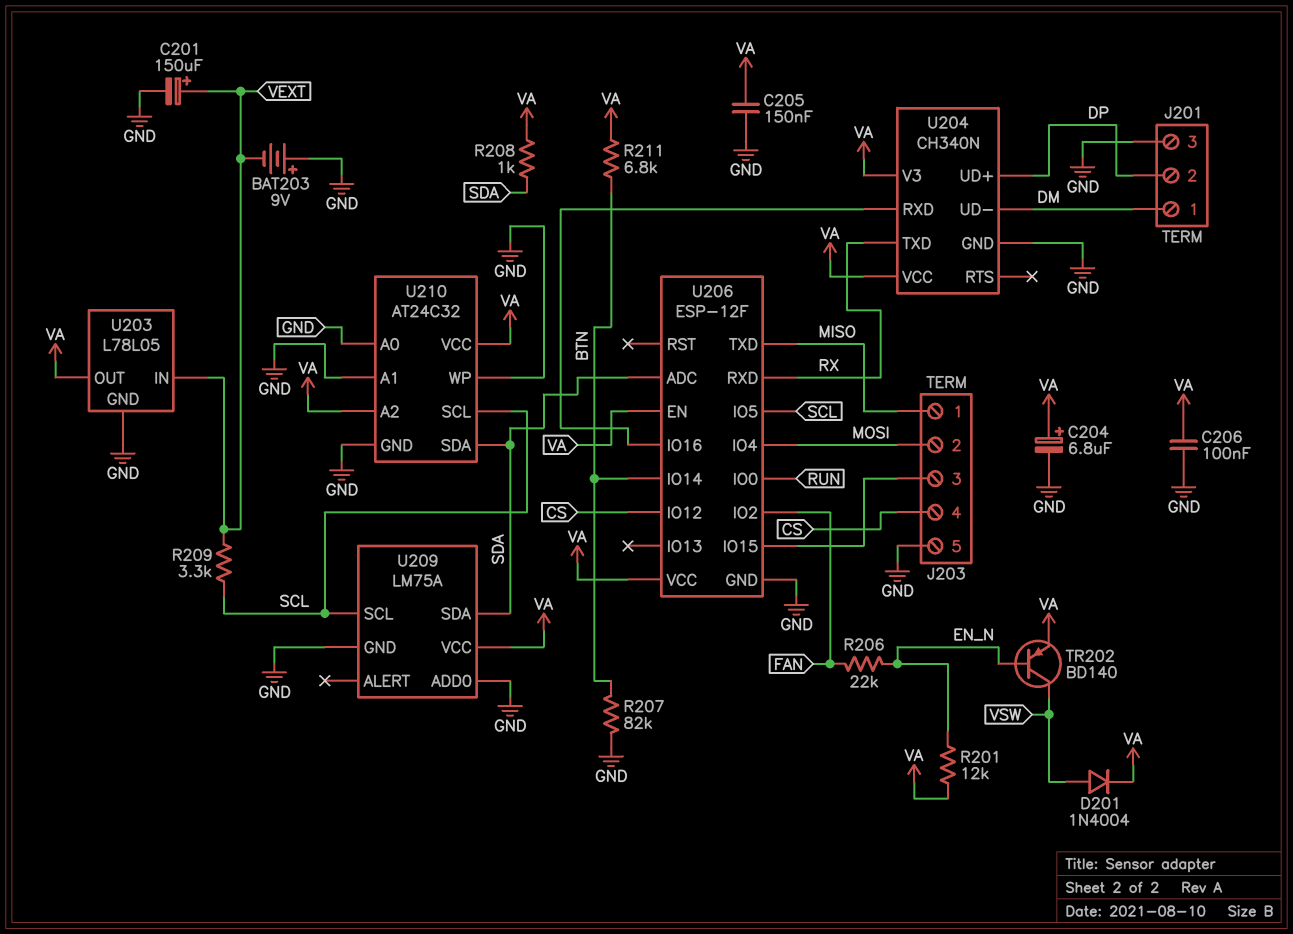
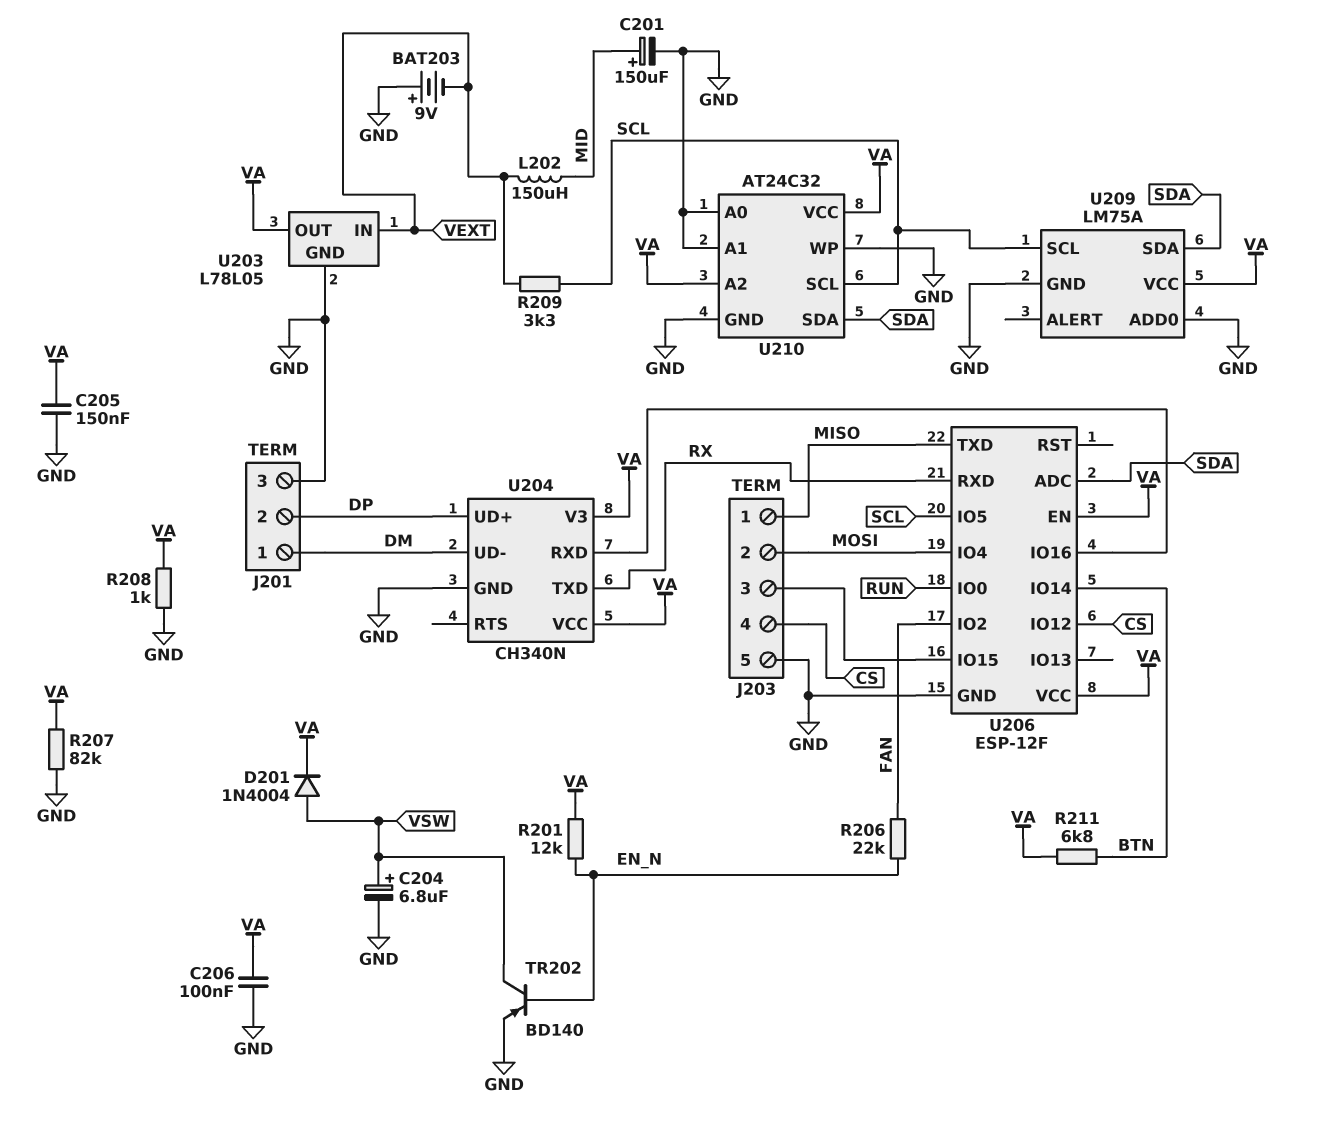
C201: 150uF (plus VEXT, minus GND) -> 150uF (plus MID, minus GND)
C204: 6.8uF (plus VA, minus GND) -> 6.8uF (plus VSW, minus GND)
L202: none -> 150uH (MID, VEXT)
R207: 82k (BTN, GND) -> 82k (GND, VA)
R208: 1k (SDA, VA) -> 1k (GND, VA)
TR202: PNP BD140 (B EN_N, C VSW, E VA) -> PNP BD140 (B EN_N, C VSW, E GND)

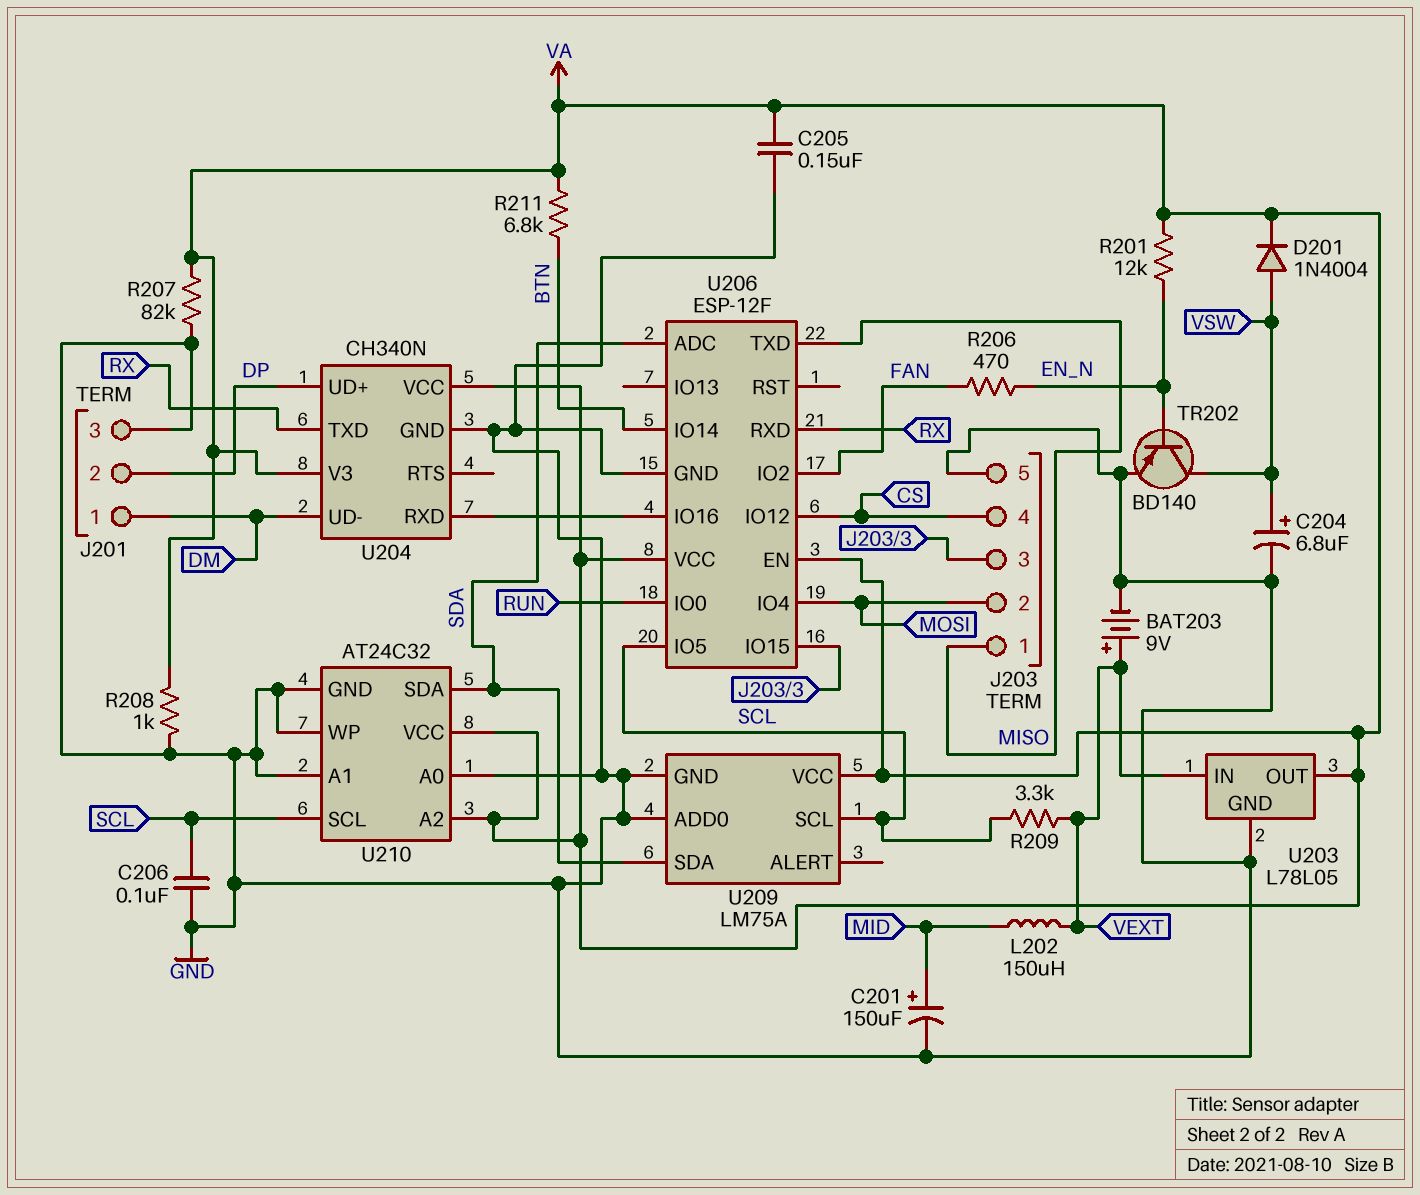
BAT203: 9V (plus GND, minus VEXT) -> 9V (plus VEXT, minus GND)
C206: 100nF (GND, VA) -> 100nF (GND, SCL)
R206: 22k (EN_N, FAN) -> 470 (EN_N, FAN)

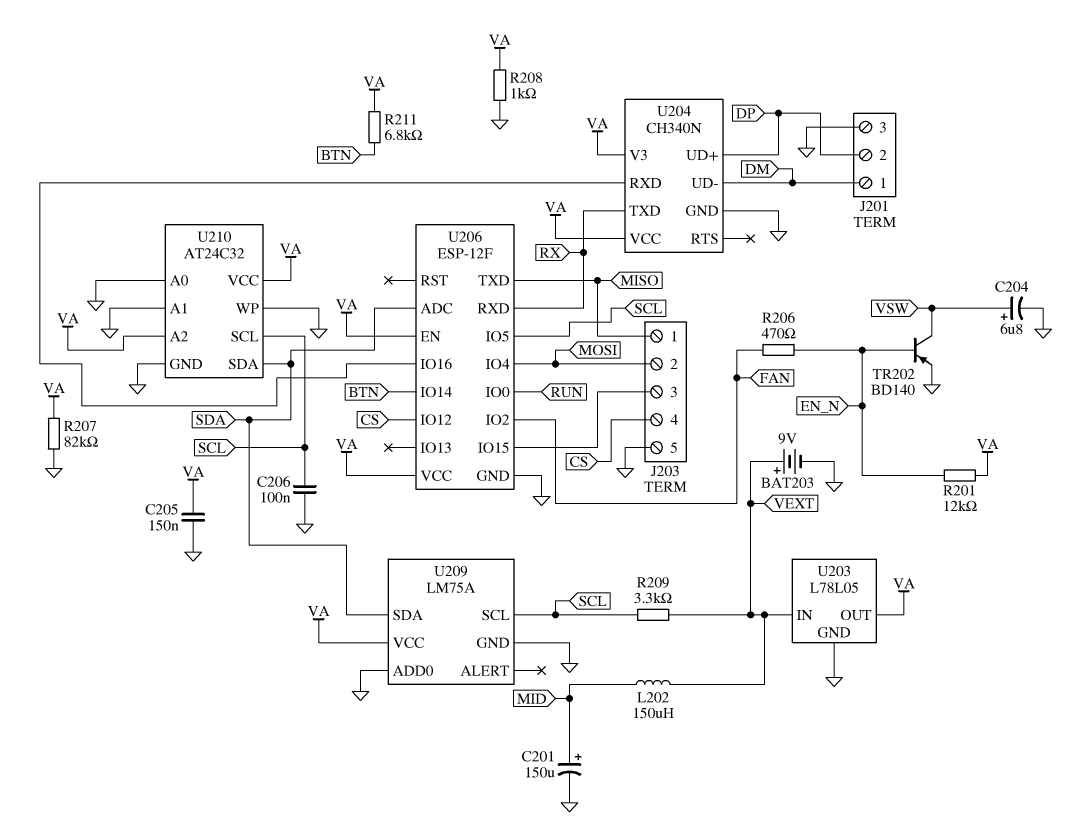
D201: diode 1N4004 (A VSW, K VA) -> none

